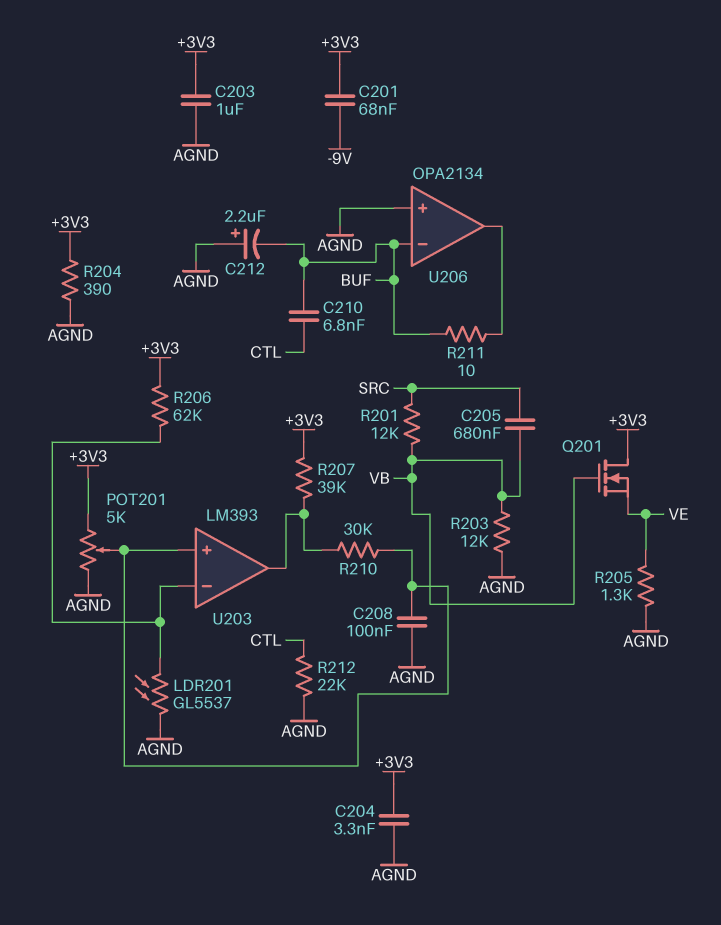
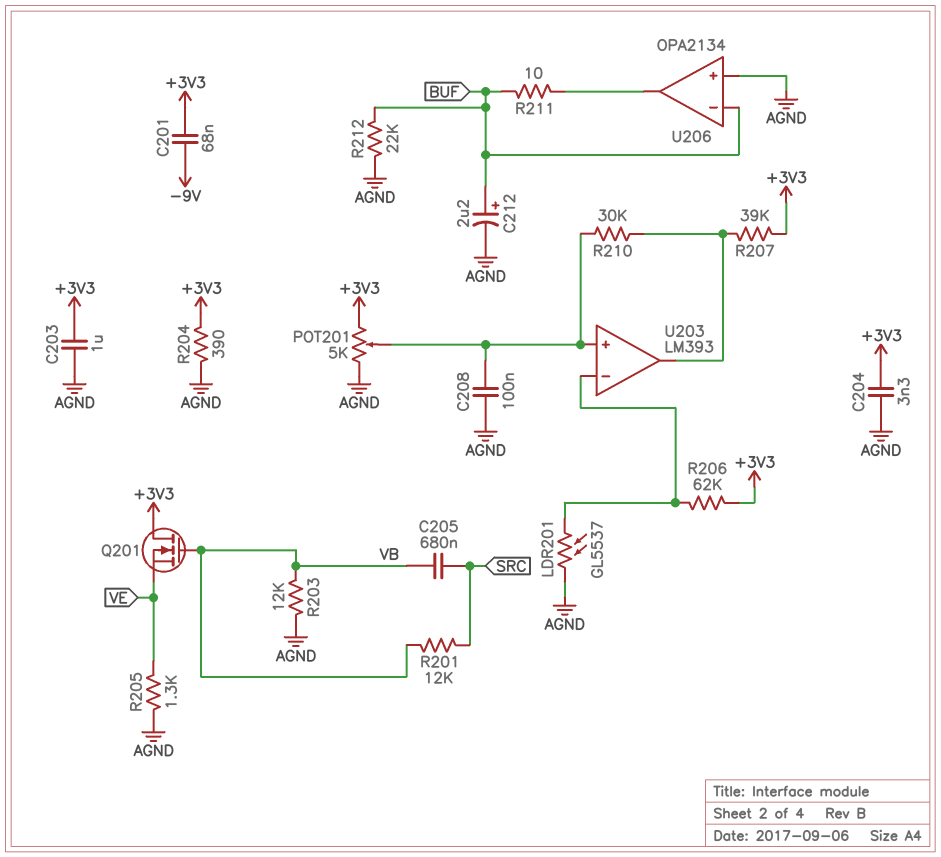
C210: 6.8nF (BUF, CTL) -> none
C212: 2.2uF (plus AGND, minus BUF) -> 2.2uF (plus BUF, minus AGND)
R212: 22k (AGND, CTL) -> 22k (AGND, BUF)

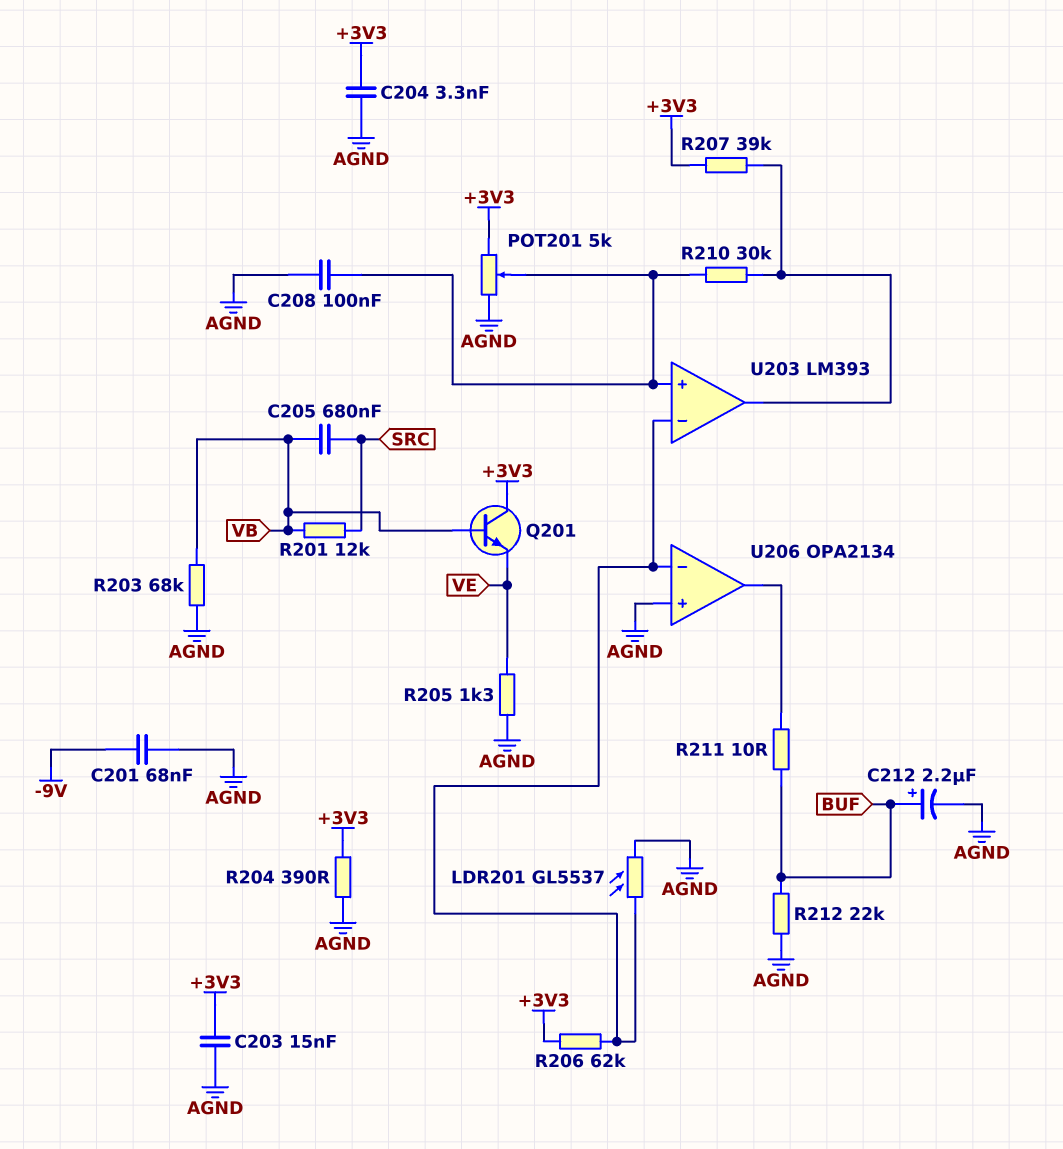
C201: 68nF (+3V3, -9V) -> 68nF (-9V, AGND)
C203: 1uF (+3V3, AGND) -> 15nF (+3V3, AGND)
Q201: NMOS (G VB, D +3V3, S VE) -> NPN (B VB, C +3V3, E VE)
R203: 12k (AGND, VB) -> 68k (AGND, VB)
U206 pin in-: BUF -> U203/in-

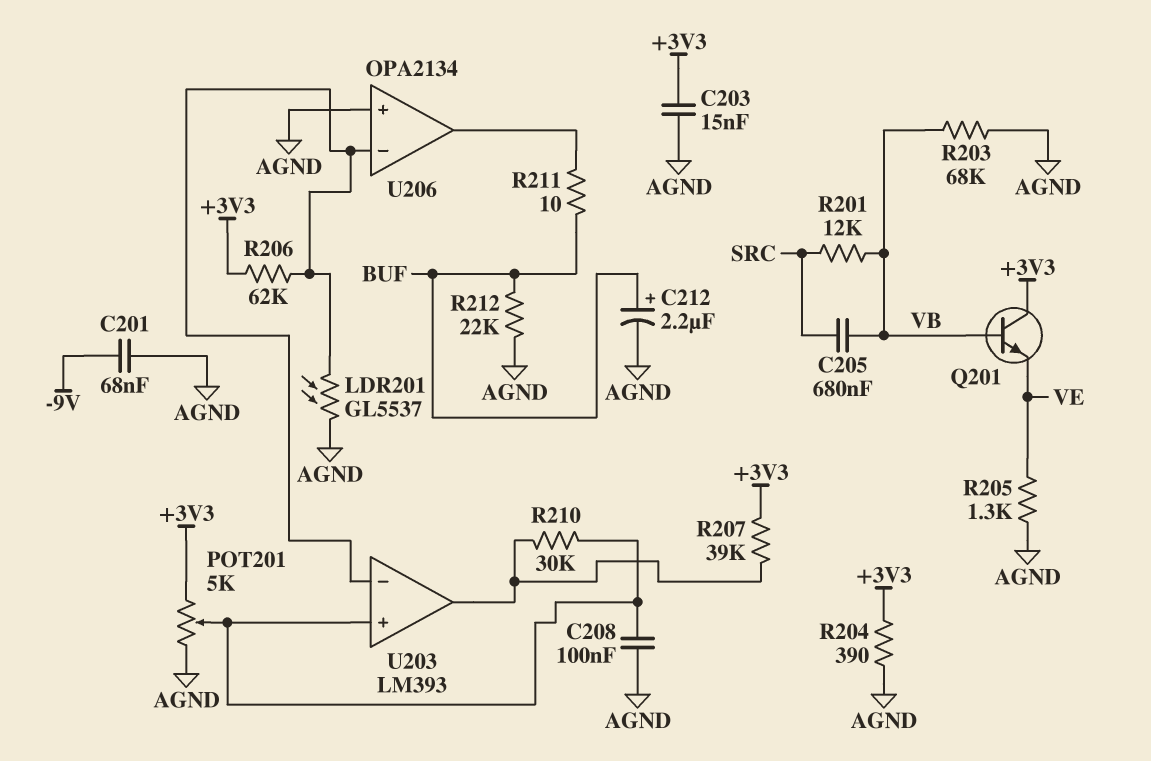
C204: 3.3nF (+3V3, AGND) -> none

